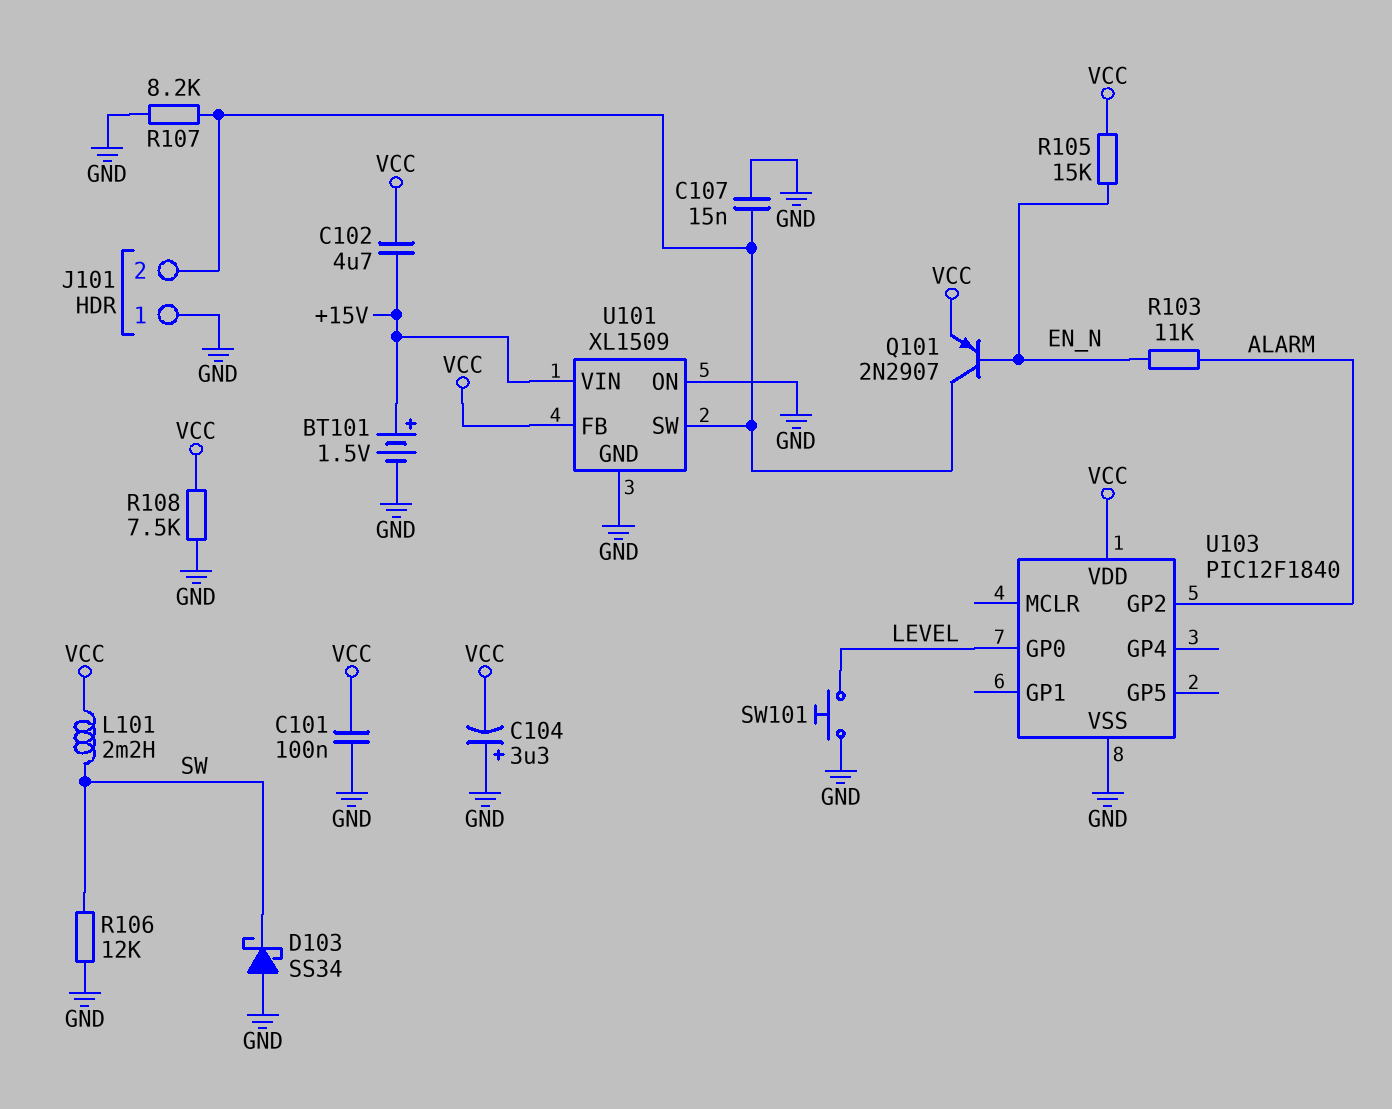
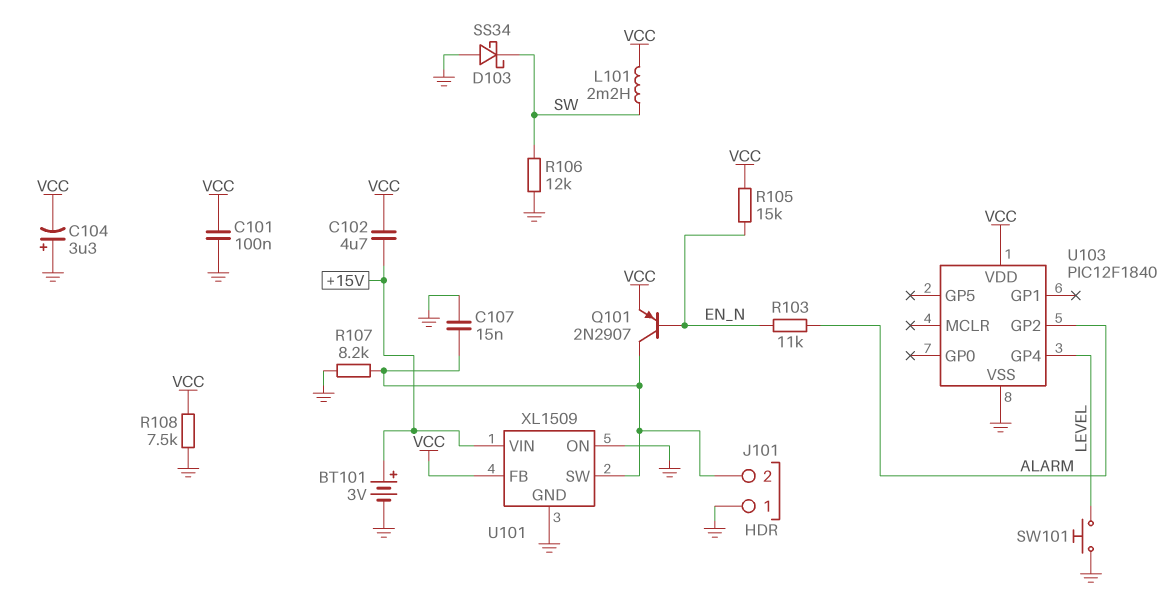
BT101: 1.5V (plus +15V, minus GND) -> 3V (plus +15V, minus GND)
U103 pin GP0: LEVEL -> none
U103 pin GP4: none -> LEVEL

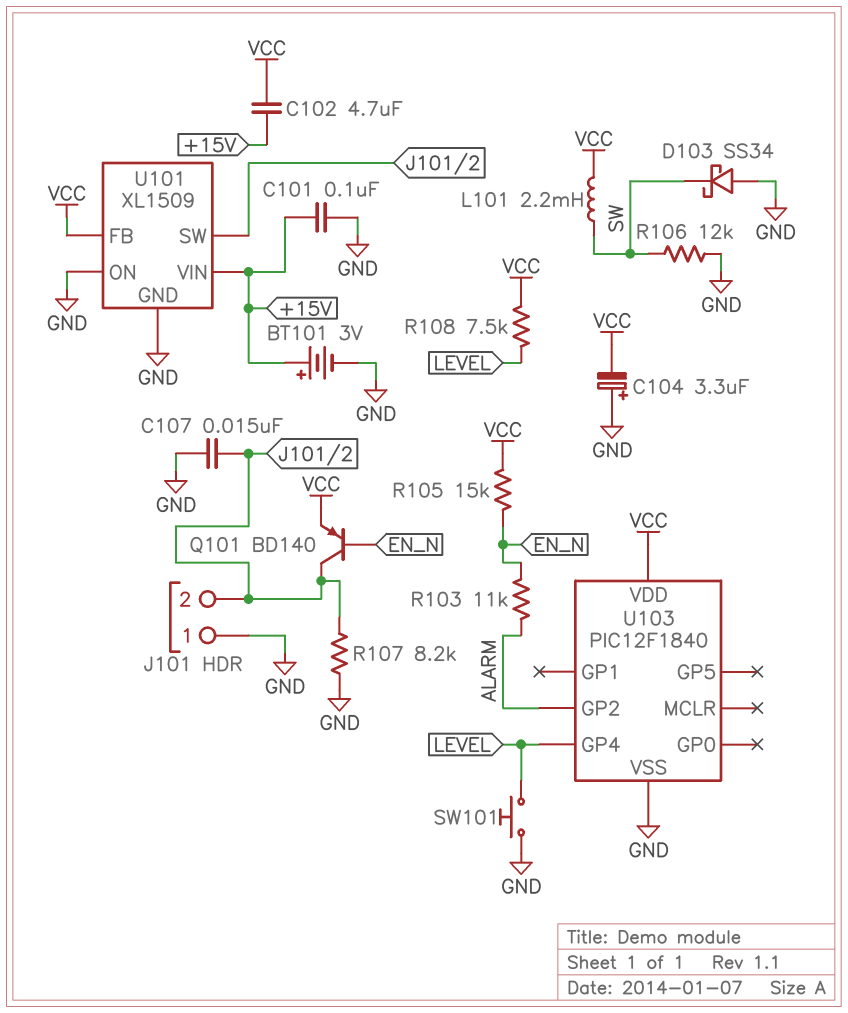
C101: 100nF (GND, VCC) -> 100nF (+15V, GND)
Q101: PNP 2N2907 (B EN_N, C J101/2, E VCC) -> PNP BD140 (B EN_N, C J101/2, E VCC)
R108: 7.5k (GND, VCC) -> 7.5k (LEVEL, VCC)

